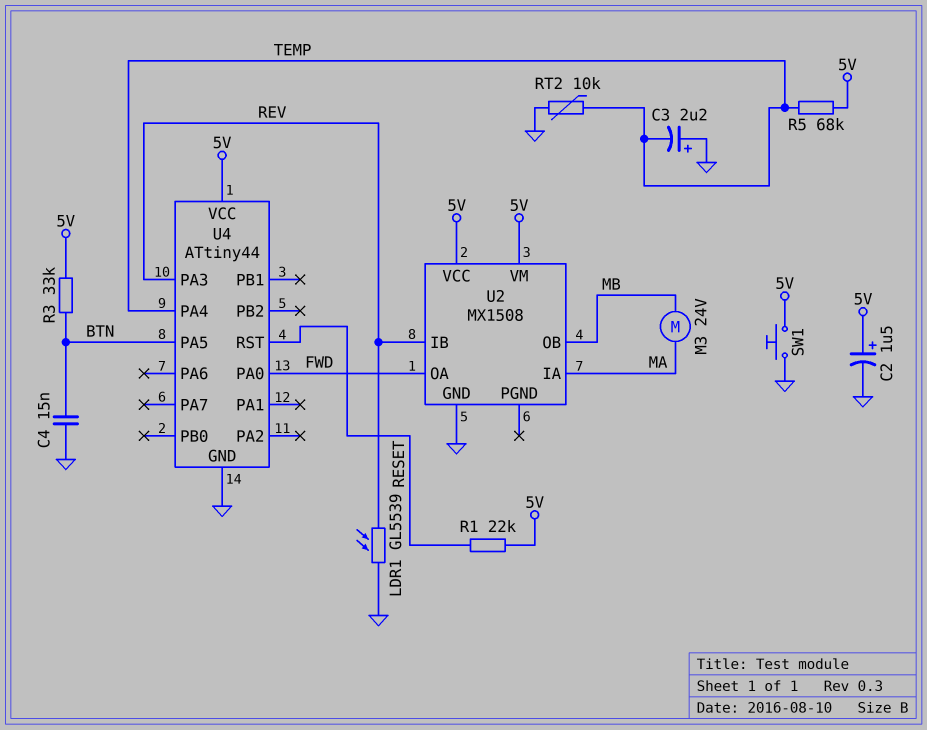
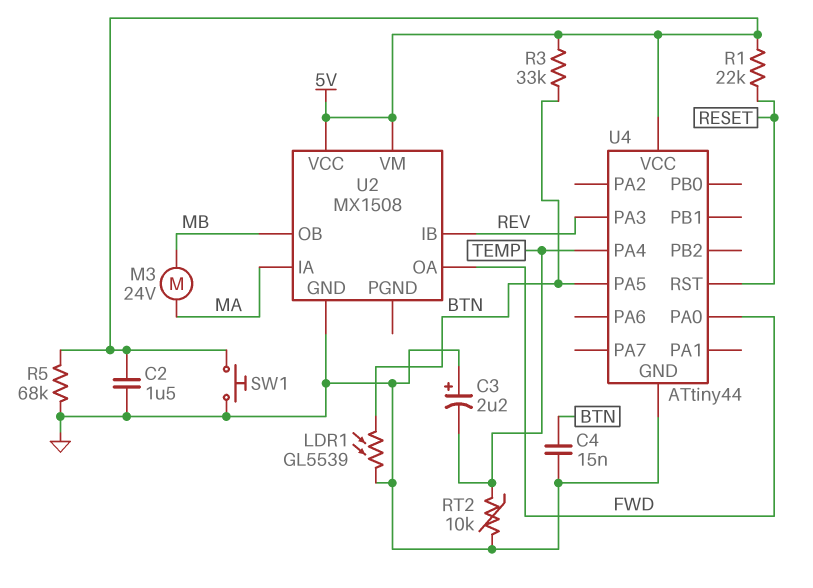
C2: 1.5uF (plus 5V, minus GND) -> 1.5uF (5V, GND)
LDR1: GL5539 (GND, REV) -> GL5539 (BTN, GND)
R5: 68k (5V, TEMP) -> 68k (5V, GND)

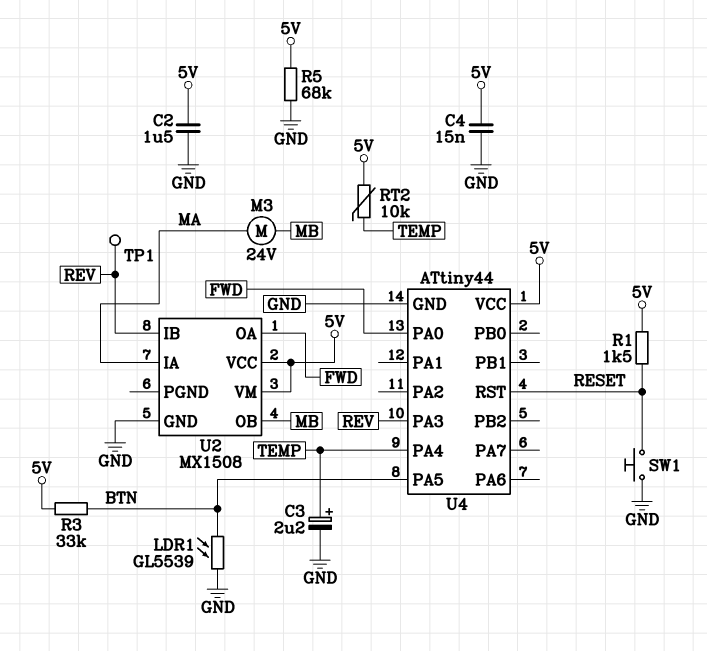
C3: 2.2uF (plus GND, minus TEMP) -> 2.2uF (plus TEMP, minus GND)
C4: 15nF (BTN, GND) -> 15nF (5V, GND)
R1: 22k (5V, RESET) -> 1.5k (5V, RESET)
RT2: 10k (GND, TEMP) -> 10k (5V, TEMP)
SW1: button (5V, GND) -> button (GND, RESET)
TP1: none -> test point (REV)

